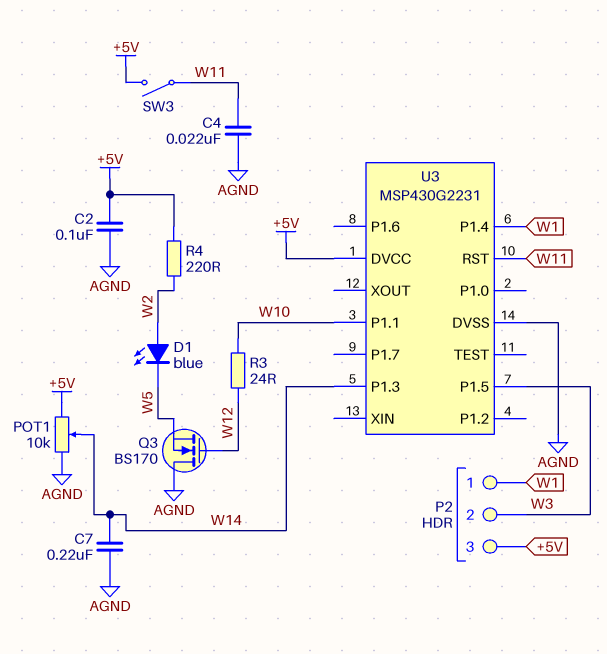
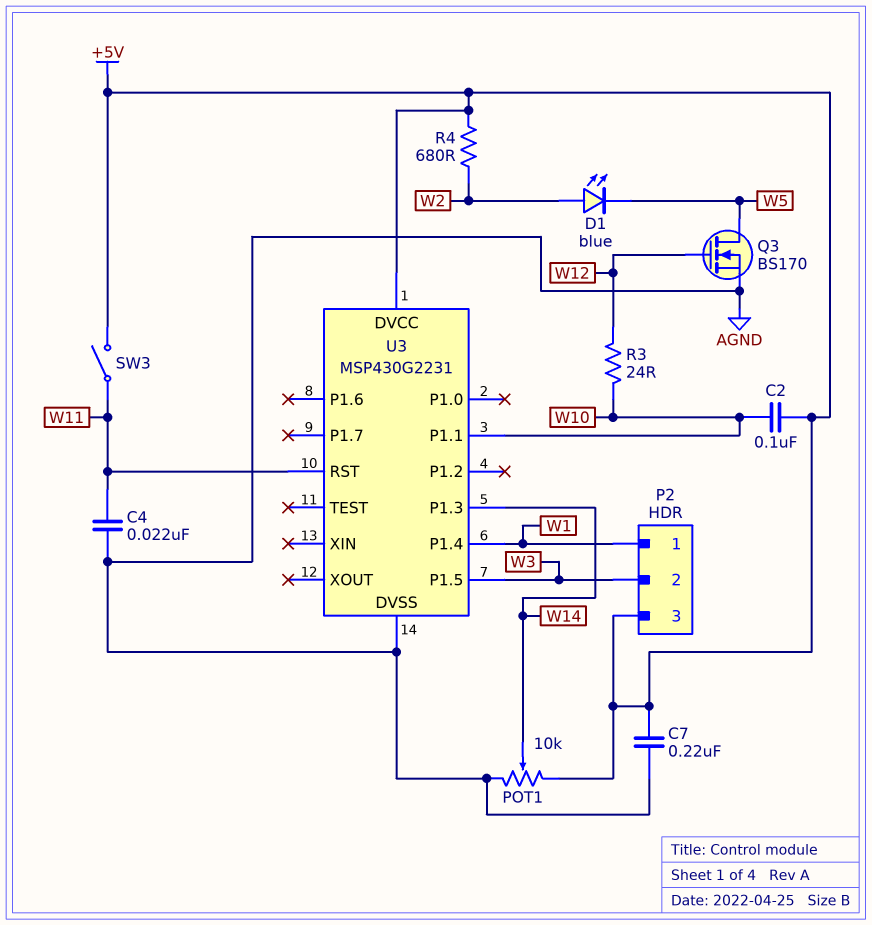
C2: 100nF (+5V, AGND) -> 100nF (+5V, W10)
C7: 220nF (AGND, W14) -> 220nF (+5V, AGND)
Q3: NMOS BS170 (G W12, D AGND, S W5) -> NMOS BS170 (G W12, D W5, S AGND)
R4: 220 (+5V, W2) -> 680 (+5V, W2)

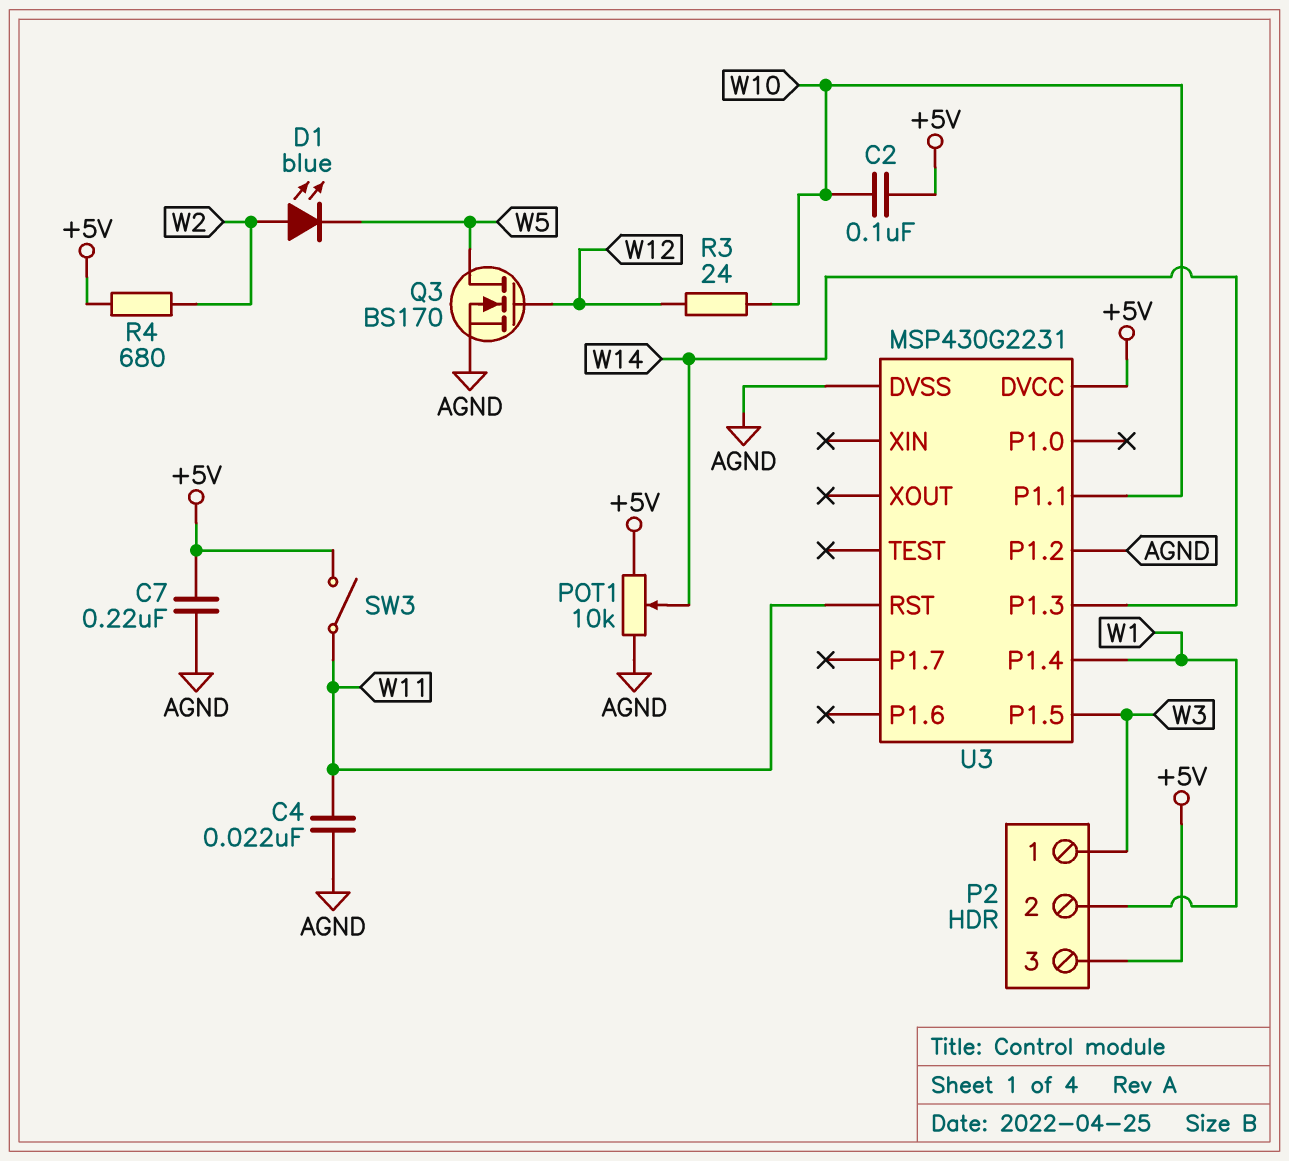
P2 pin 1: W1 -> W3
P2 pin 2: W3 -> W1
U3 pin P1.2: none -> AGND

